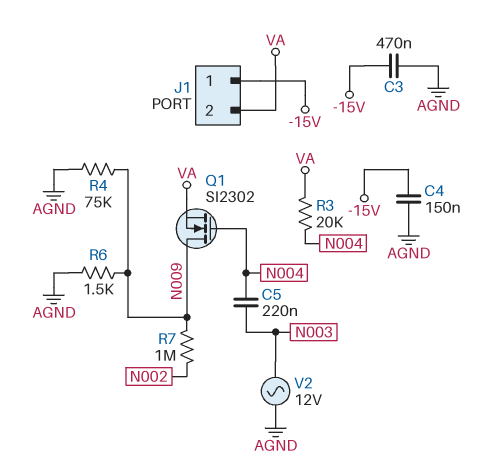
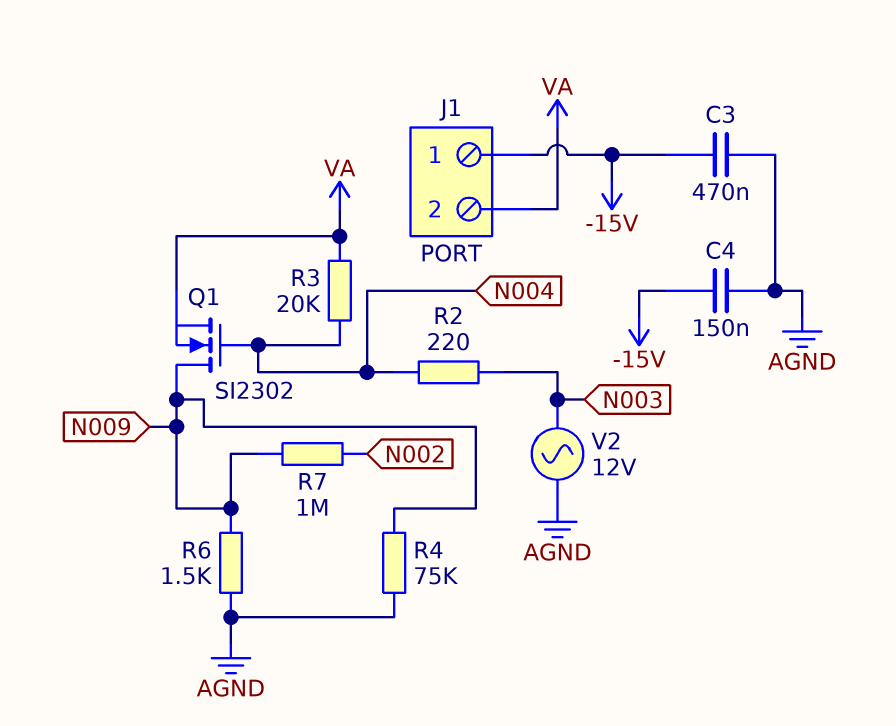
C5: 220nF (N003, N004) -> none
R2: none -> 220 (N003, N004)

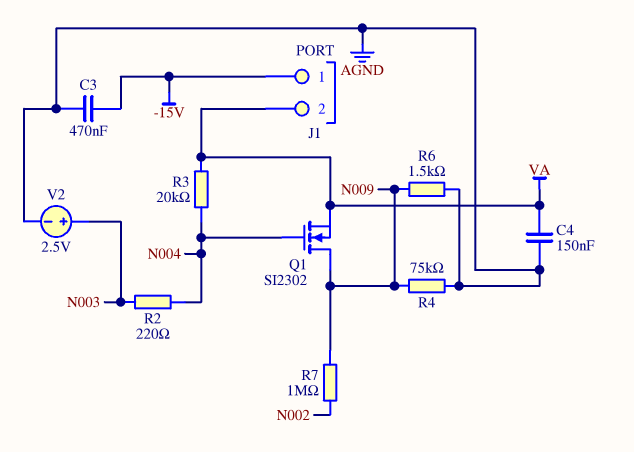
C4: 150nF (-15V, AGND) -> 150nF (AGND, VA)
V2: AC 12V (AGND, N003) -> 2.5V (plus N003, minus AGND)

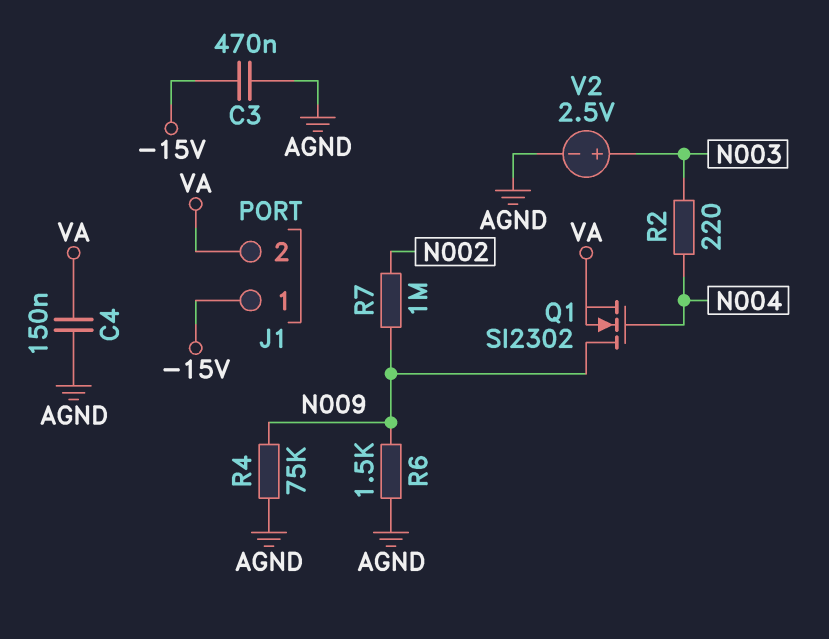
R3: 20k (N004, VA) -> none

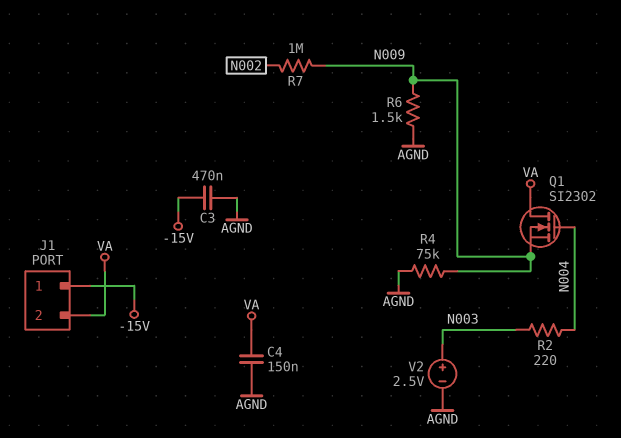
Q1: NMOS SI2302 (G N004, D N009, S VA) -> NMOS SI2302 (G N004, D VA, S N009)

